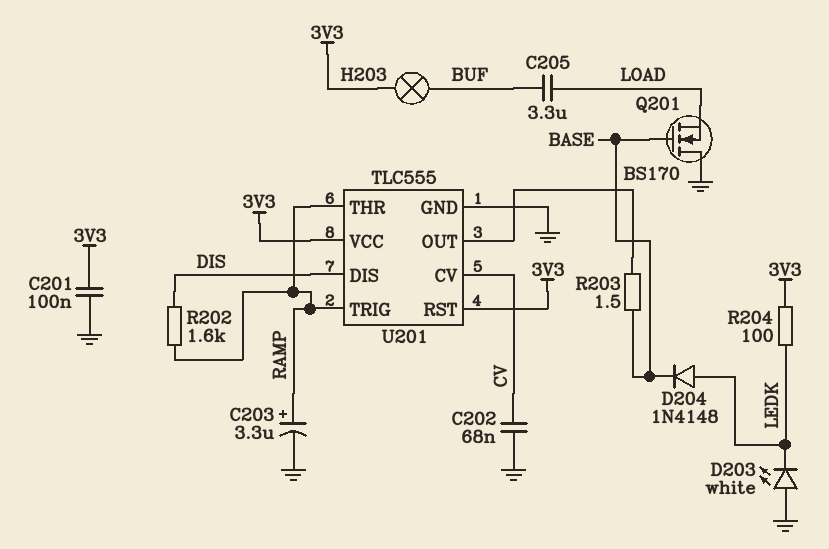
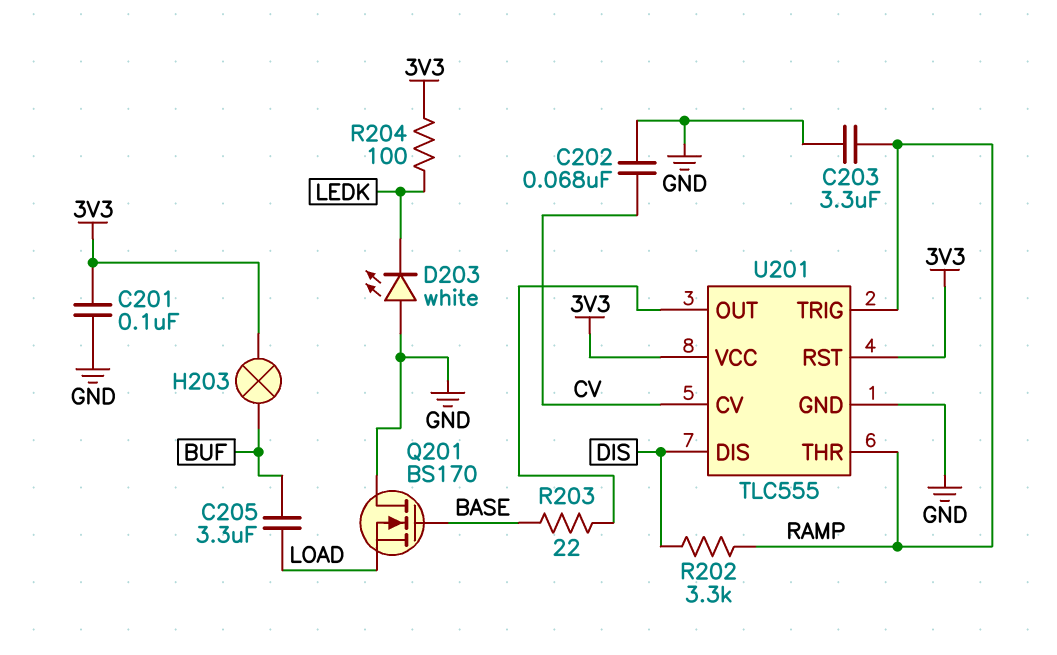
C203: 3.3uF (plus RAMP, minus GND) -> 3.3uF (GND, RAMP)
D204: diode 1N4148 (A LEDK, K BASE) -> none
R202: 1.6k (DIS, RAMP) -> 3.3k (DIS, RAMP)
R203: 1.5 (BASE, U201/OUT) -> 22 (BASE, U201/OUT)

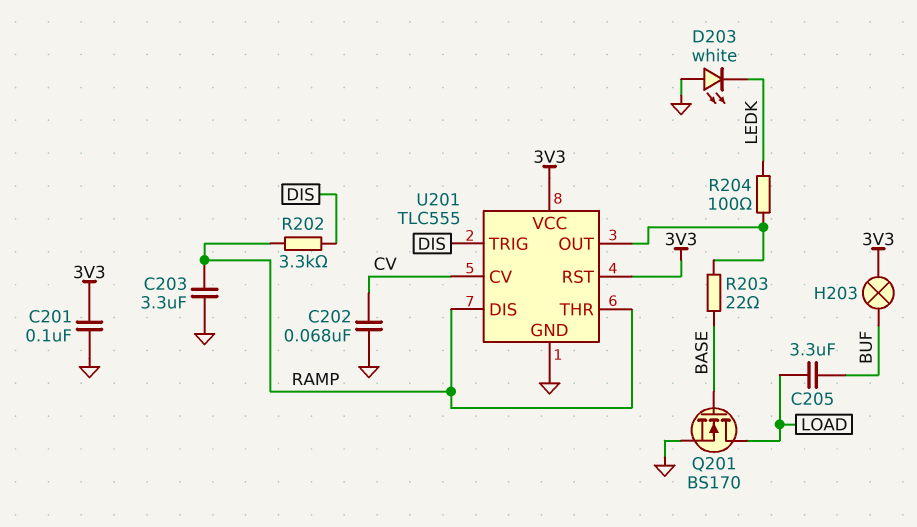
Q201: NMOS BS170 (G BASE, D GND, S LOAD) -> NMOS BS170 (G BASE, D LOAD, S GND)
R204: 100 (3V3, LEDK) -> 100 (LEDK, U201/OUT)
U201 pin DIS: DIS -> RAMP
U201 pin TRIG: RAMP -> DIS

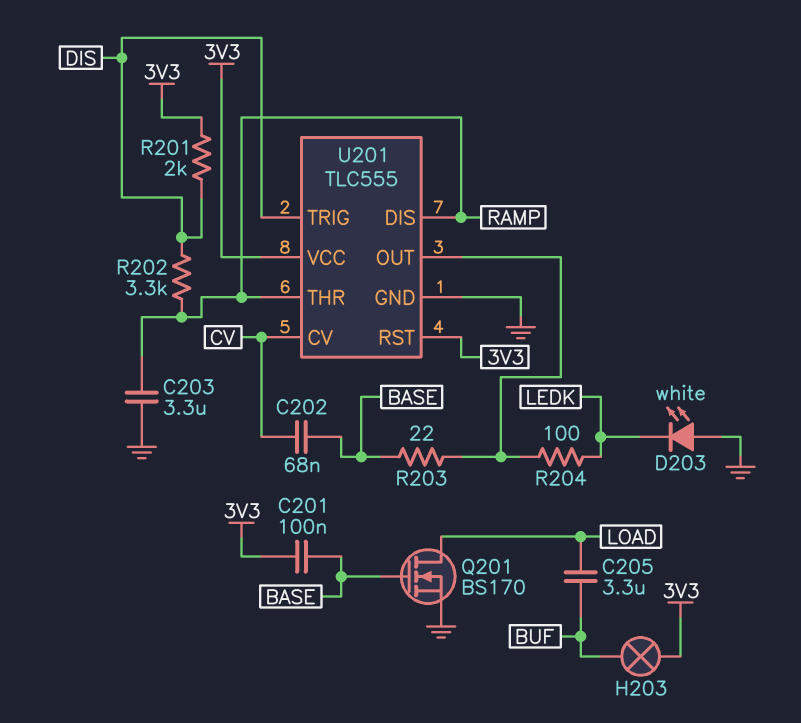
C201: 100nF (3V3, GND) -> 100nF (3V3, BASE)
C202: 68nF (CV, GND) -> 68nF (BASE, CV)
R201: none -> 2k (3V3, DIS)

